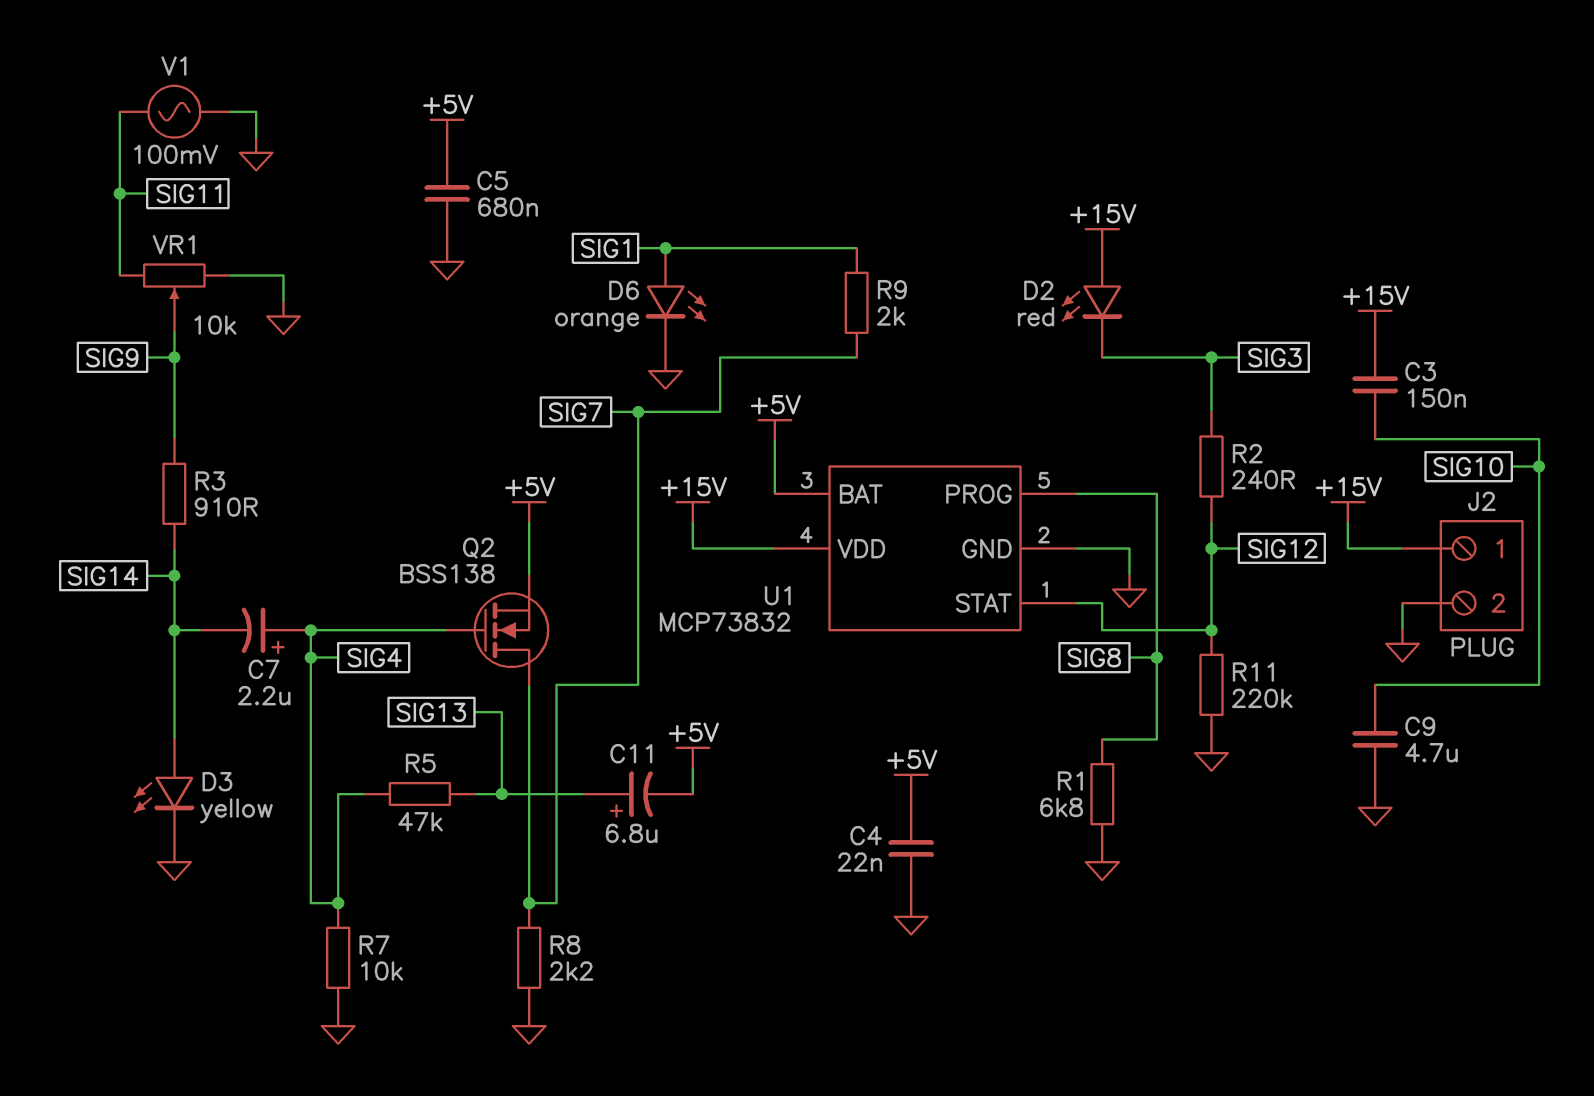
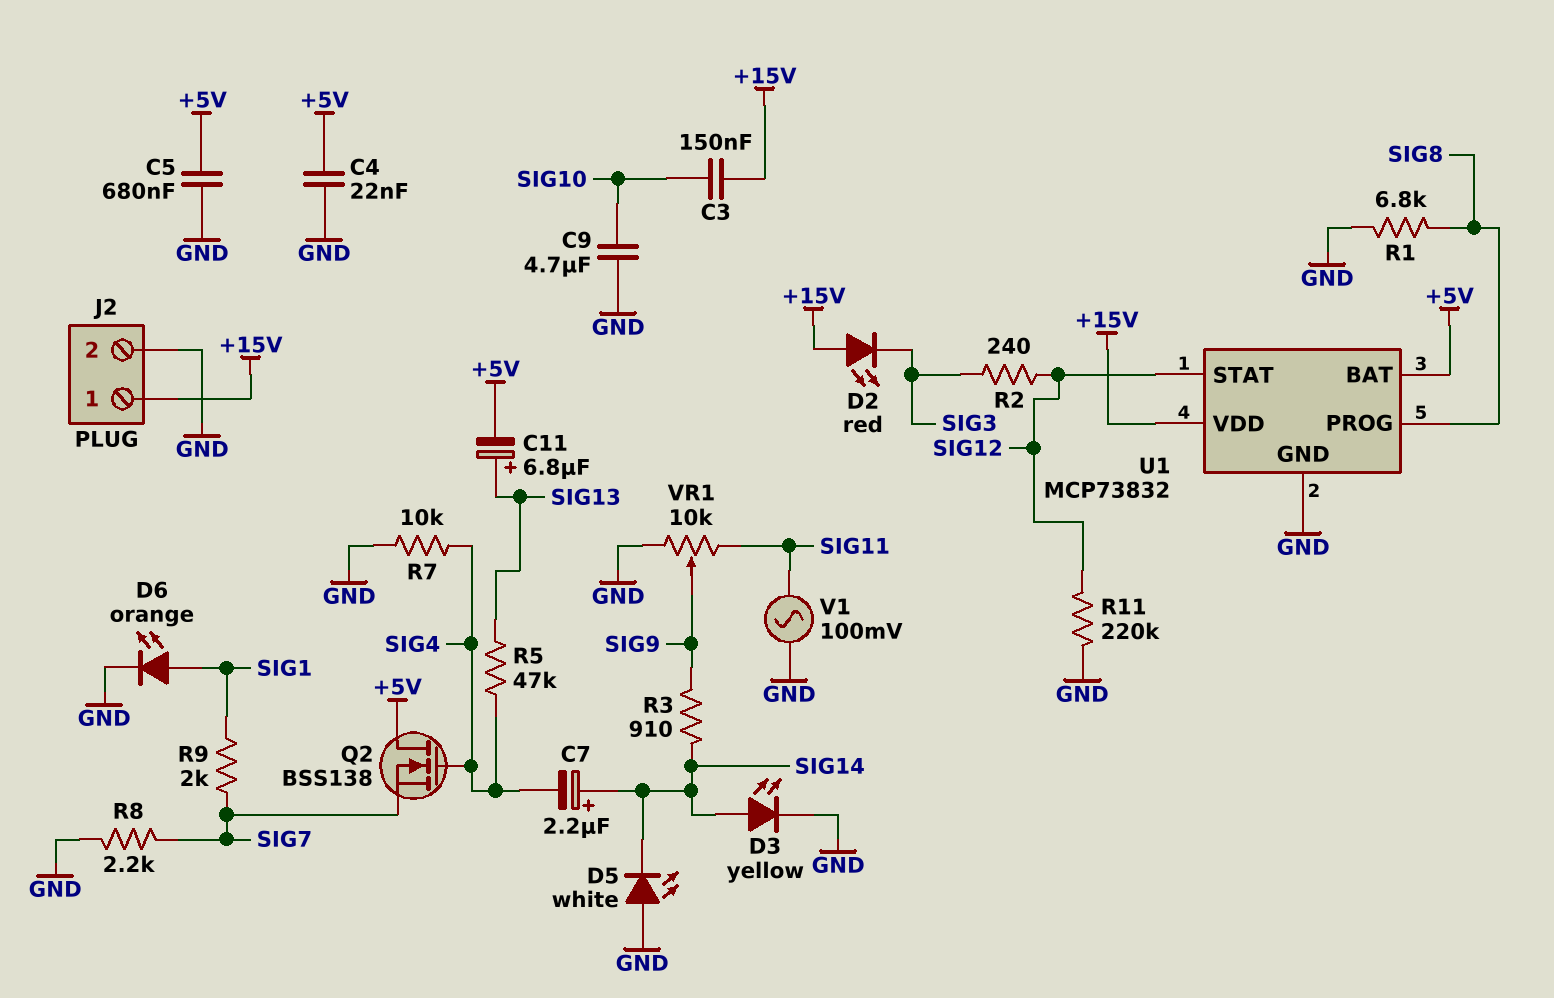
C7: 2.2uF (plus SIG4, minus SIG14) -> 2.2uF (plus SIG14, minus SIG4)
D5: none -> LED white (A GND, K SIG14)
Q2: NMOS BSS138 (G SIG4, D SIG7, S +5V) -> NMOS BSS138 (G SIG4, D +5V, S SIG7)

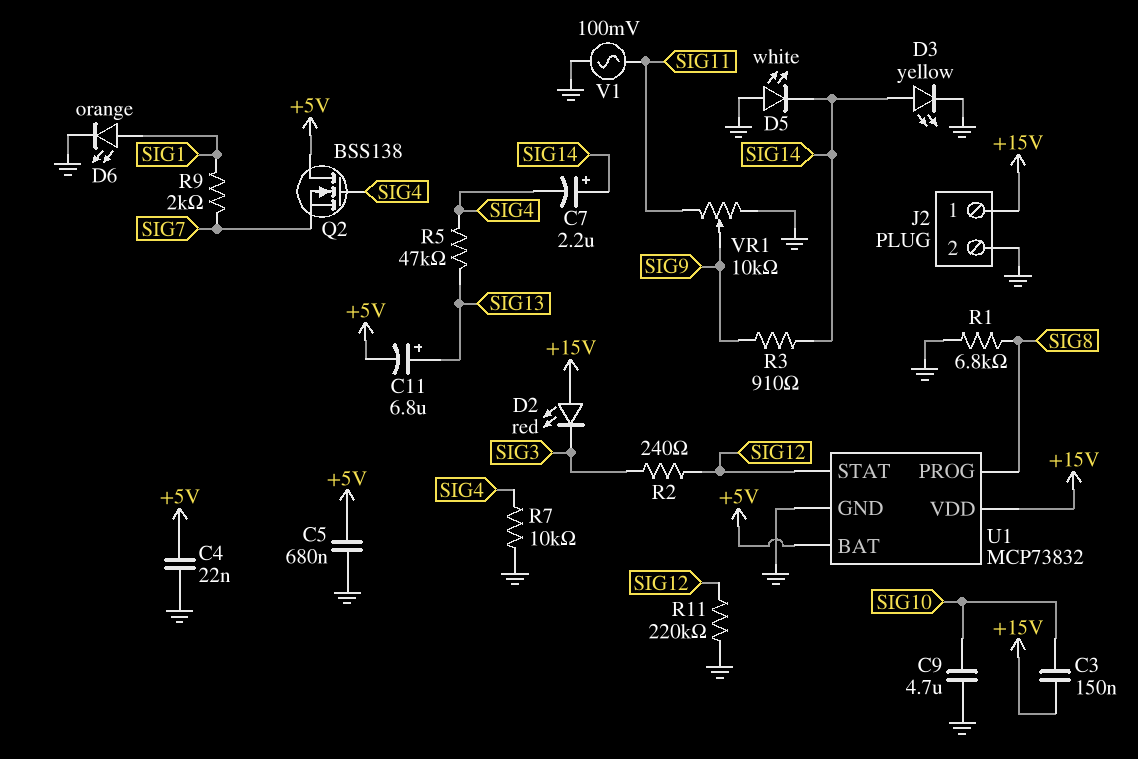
R8: 2.2k (GND, SIG7) -> none

